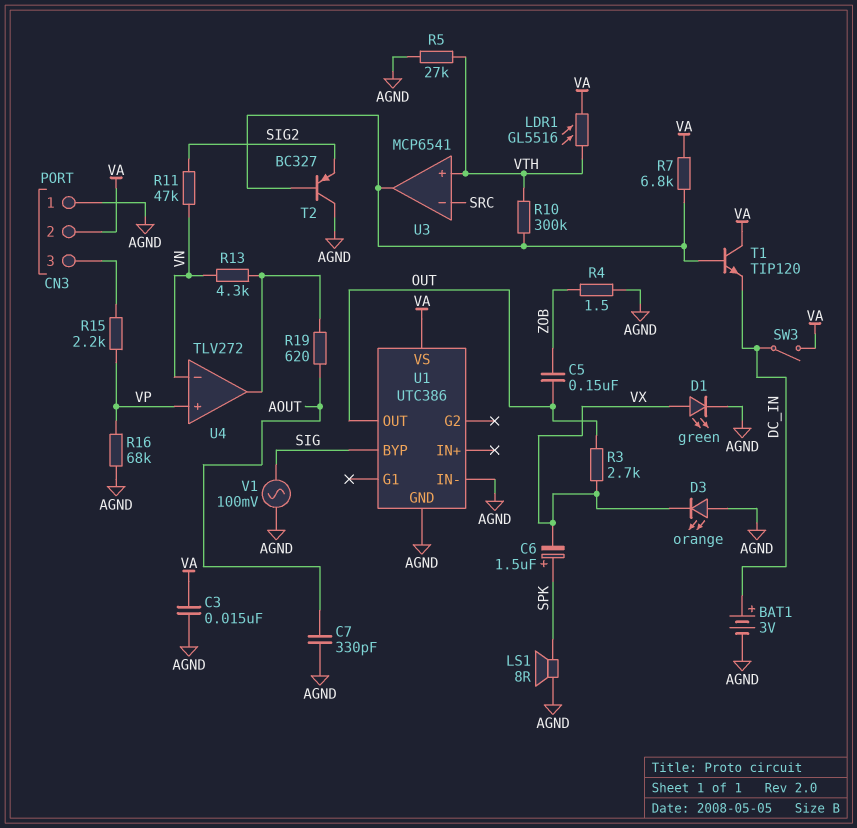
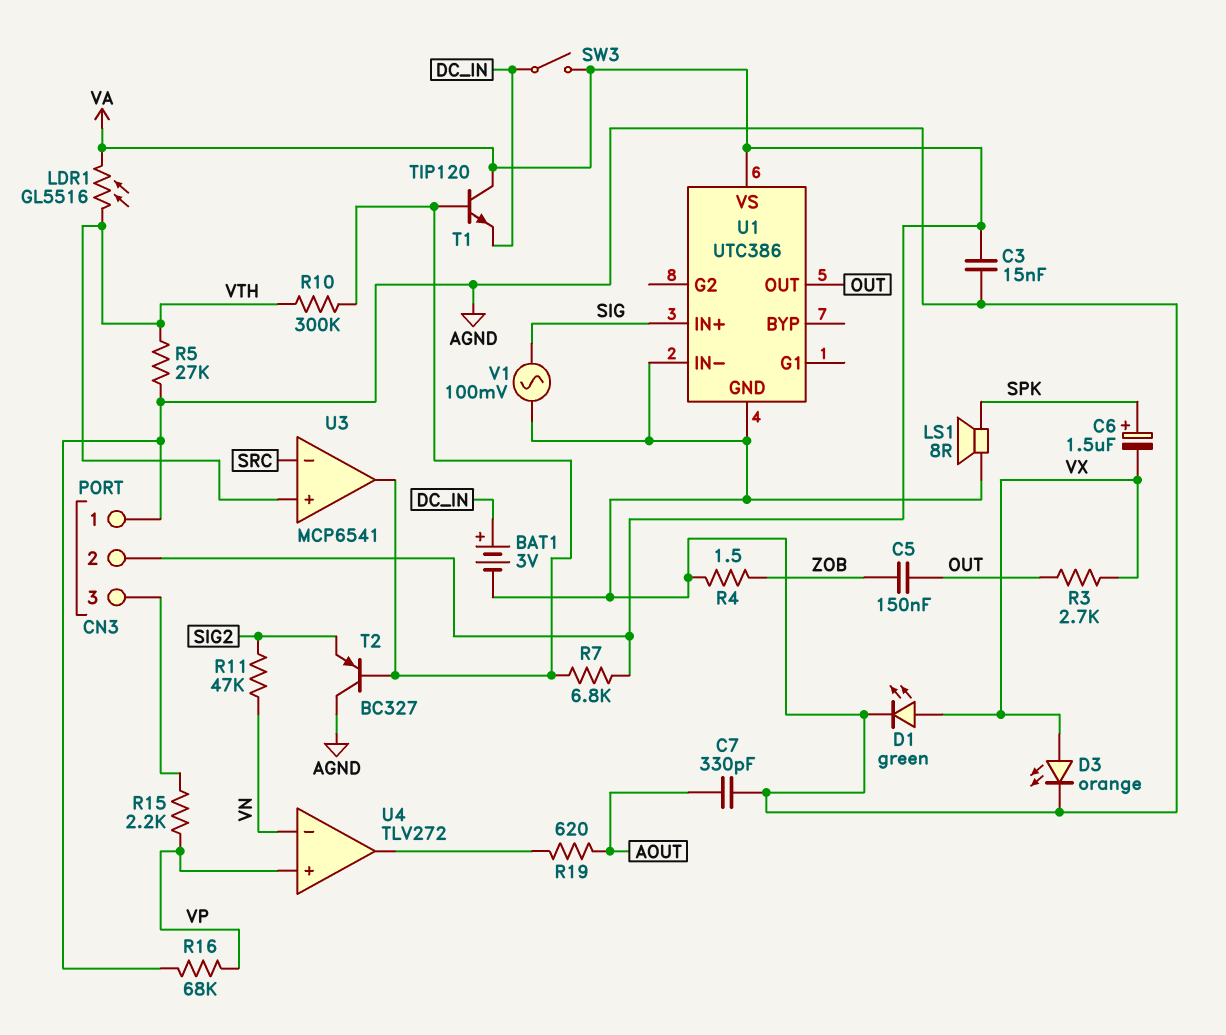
D3: LED orange (A AGND, K VX) -> LED orange (A VX, K AGND)
R13: 4.3k (U4/out, VN) -> none
U1 pin BYP: SIG -> none
U1 pin IN+: none -> SIG

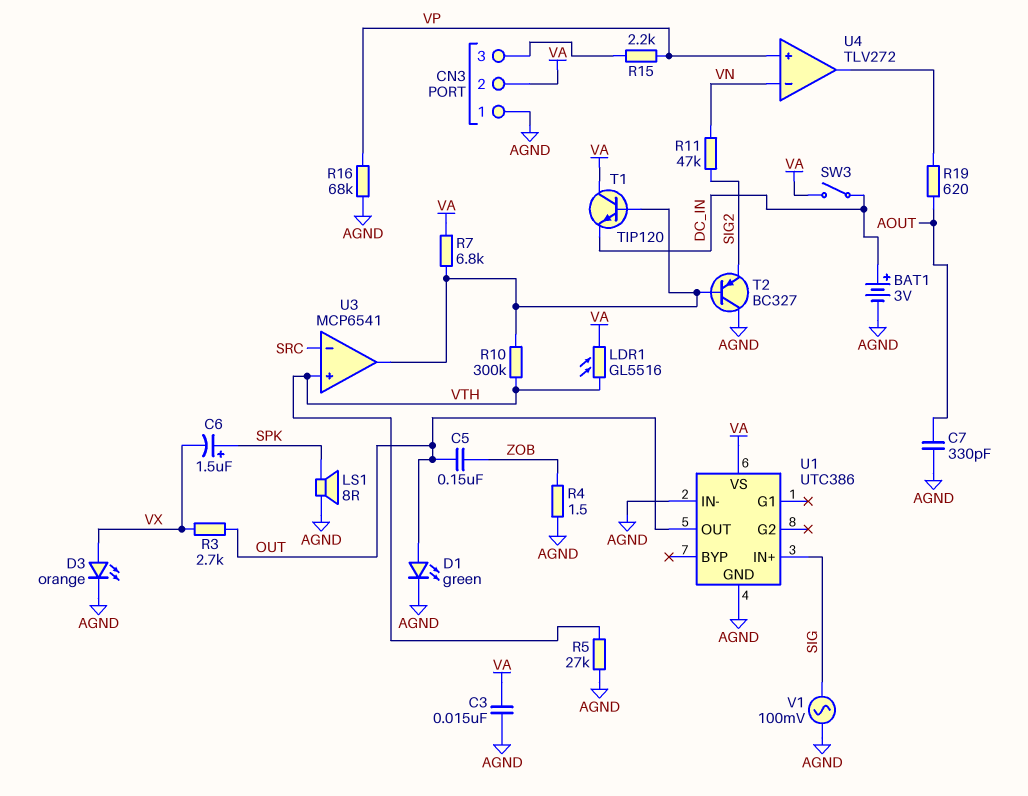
D1: LED green (A VX, K AGND) -> LED green (A OUT, K AGND)

